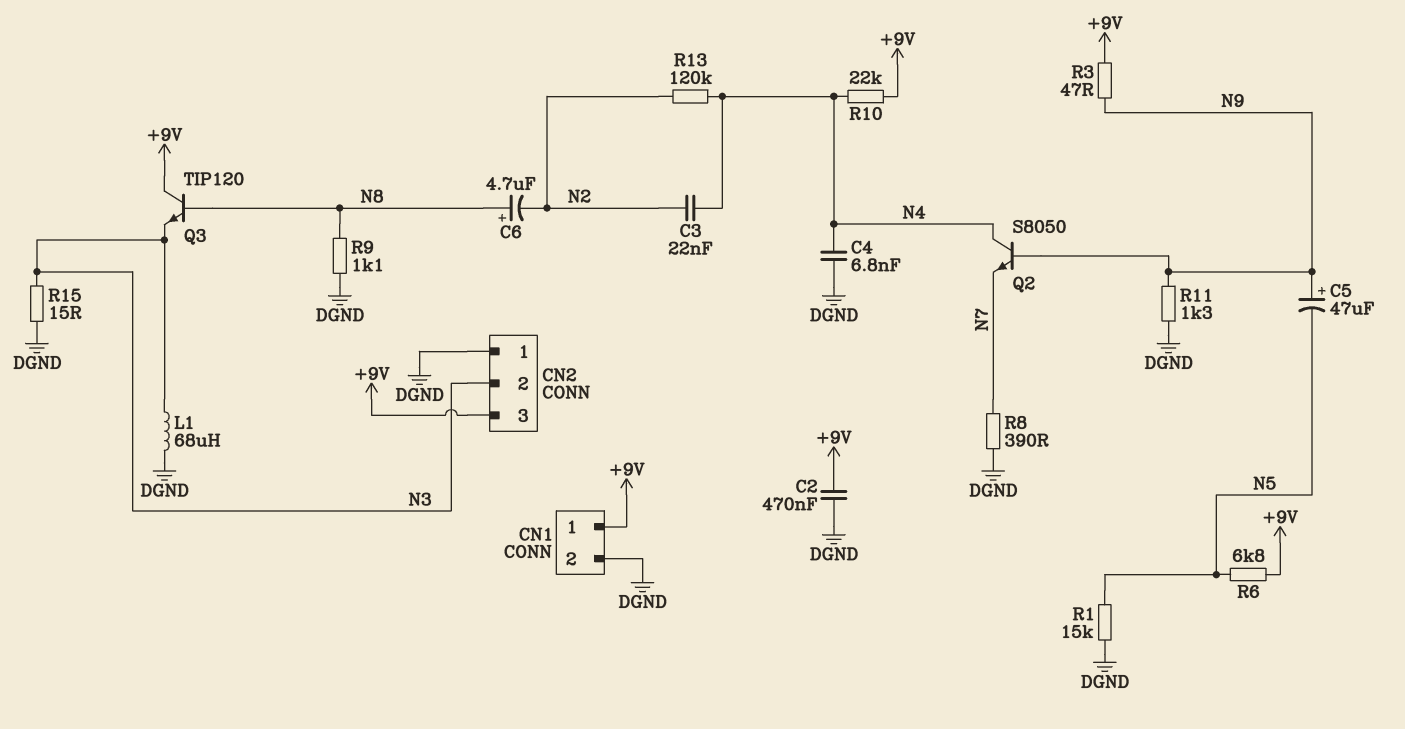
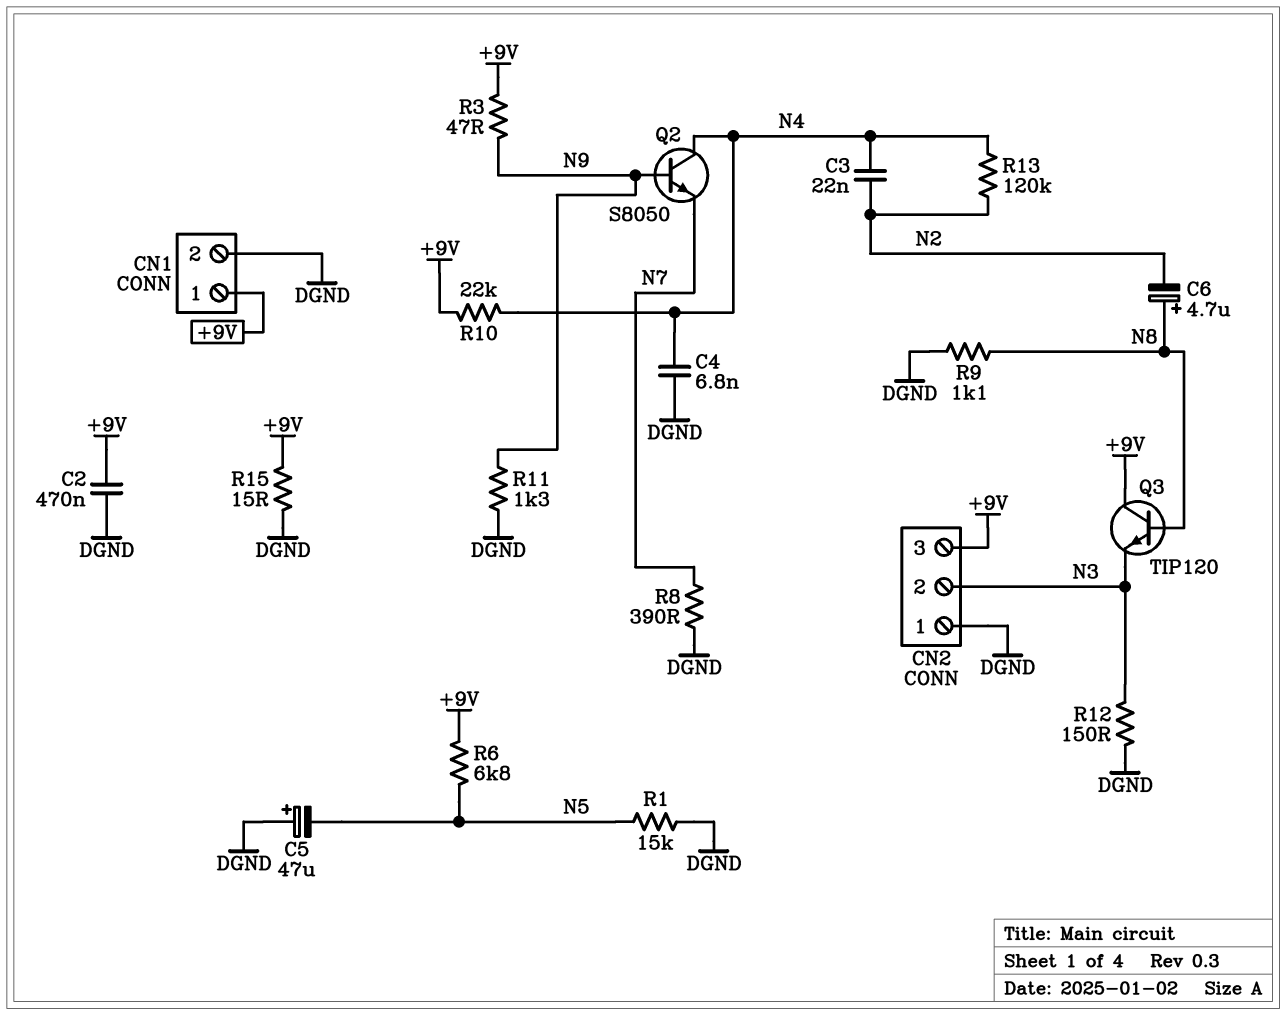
C5: 47uF (plus N9, minus N5) -> 47uF (plus DGND, minus N5)
L1: 68uH (DGND, N3) -> none
R12: none -> 150 (DGND, N3)
R15: 15 (DGND, N3) -> 15 (+9V, DGND)

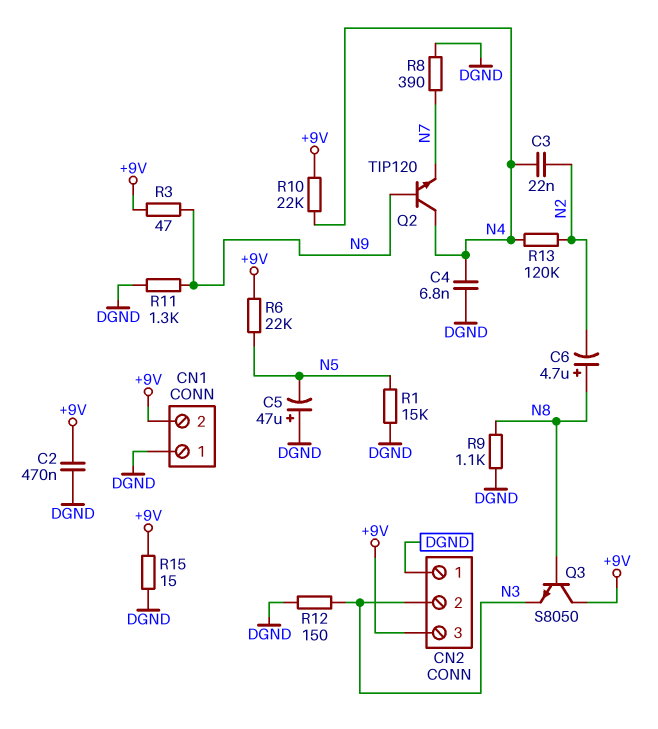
CN1 pin 1: +9V -> DGND
CN1 pin 2: DGND -> +9V
Q2: NPN S8050 (B N9, C N4, E N7) -> NPN TIP120 (B N9, C N4, E N7)
Q3: NPN TIP120 (B N8, C +9V, E N3) -> NPN S8050 (B N8, C +9V, E N3)
R6: 6.8k (+9V, N5) -> 22k (+9V, N5)

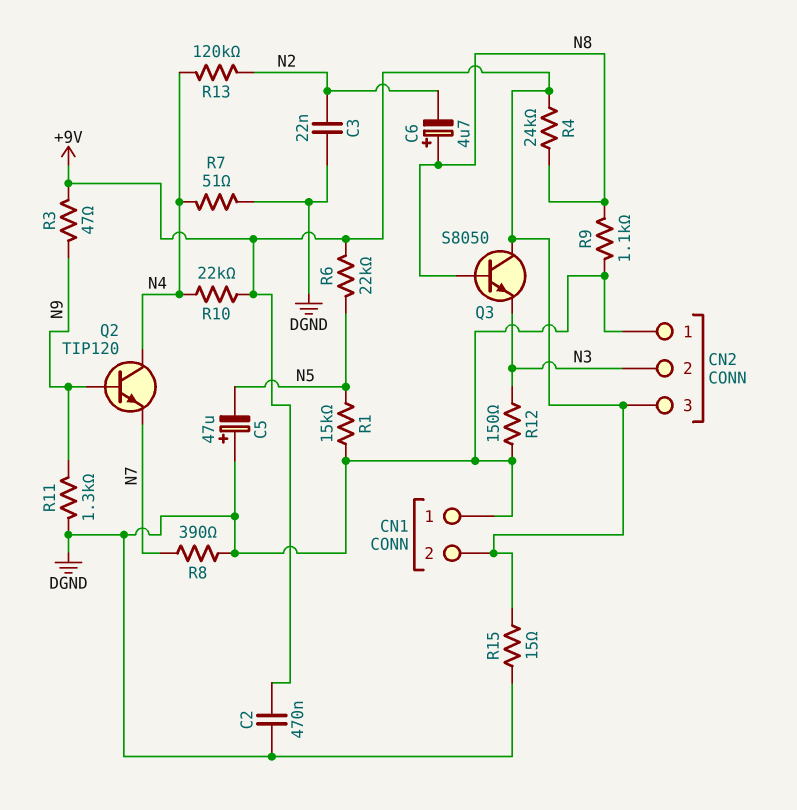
C3: 22nF (N2, N4) -> 22nF (DGND, N2)
C4: 6.8nF (DGND, N4) -> none
R4: none -> 24k (+9V, N8)
R7: none -> 51 (DGND, N4)

